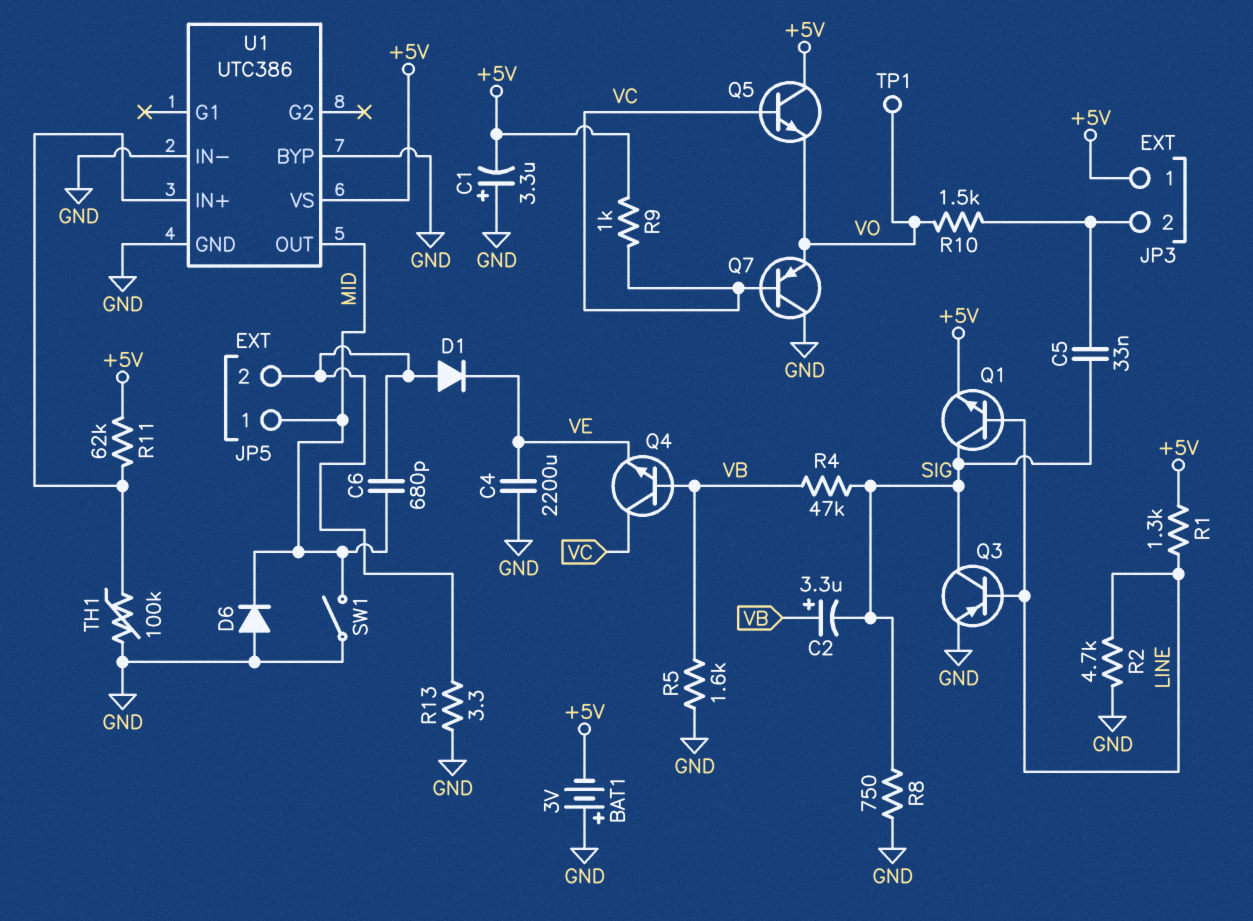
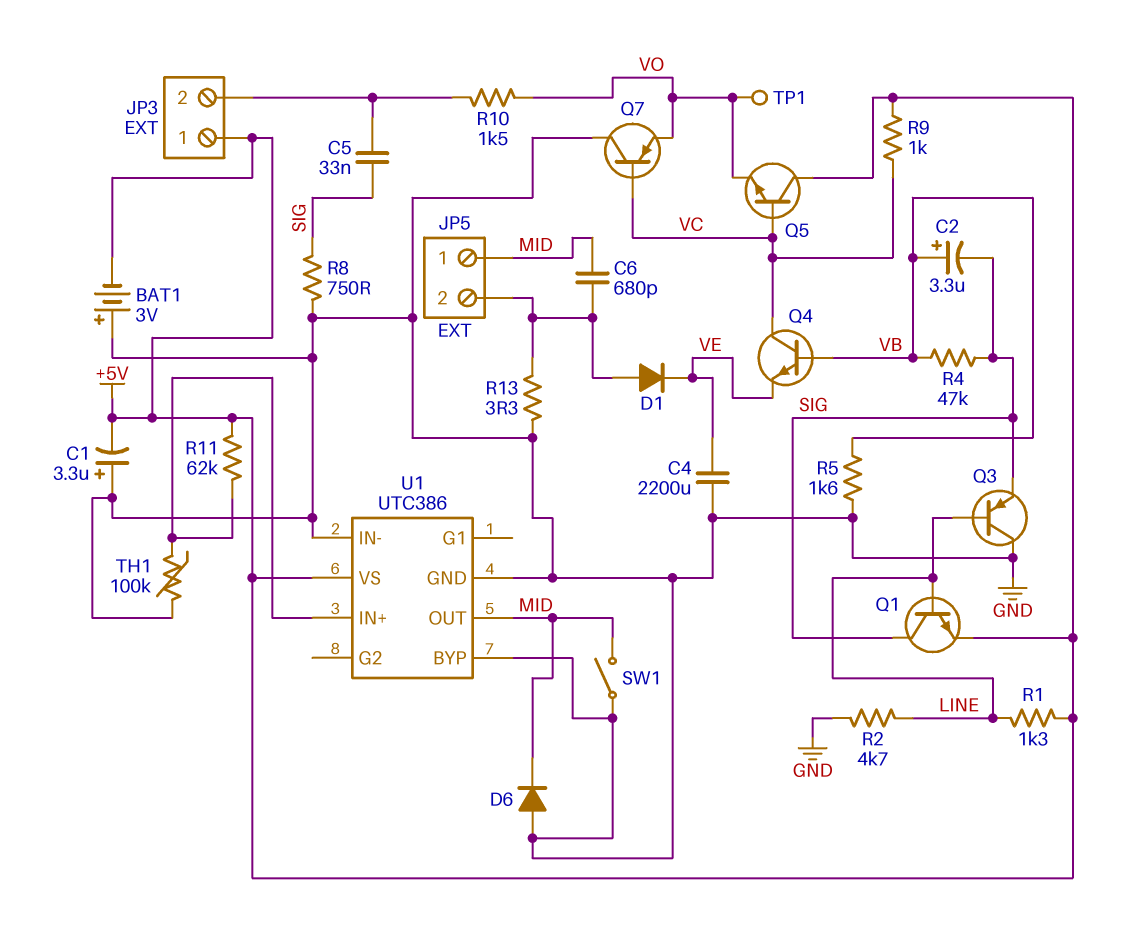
Q3: PNP (B LINE, C SIG, E GND) -> PNP (B LINE, C GND, E SIG)

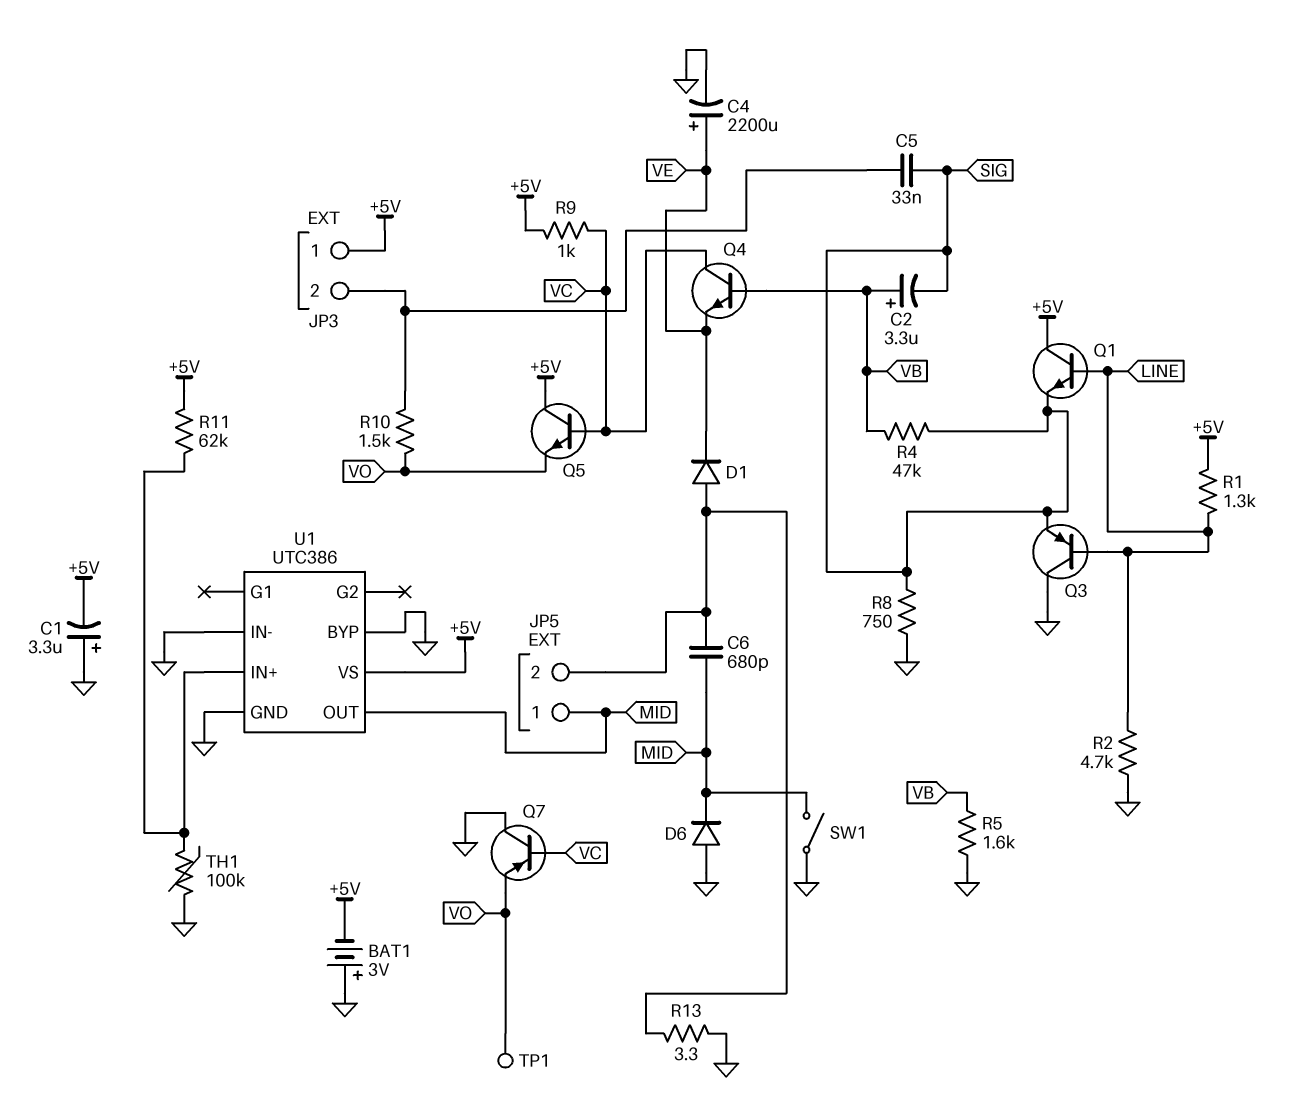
C4: 2200uF (GND, VE) -> 2200uF (plus VE, minus GND)
Q1: NPN (B LINE, C SIG, E +5V) -> NPN (B LINE, C +5V, E SIG)

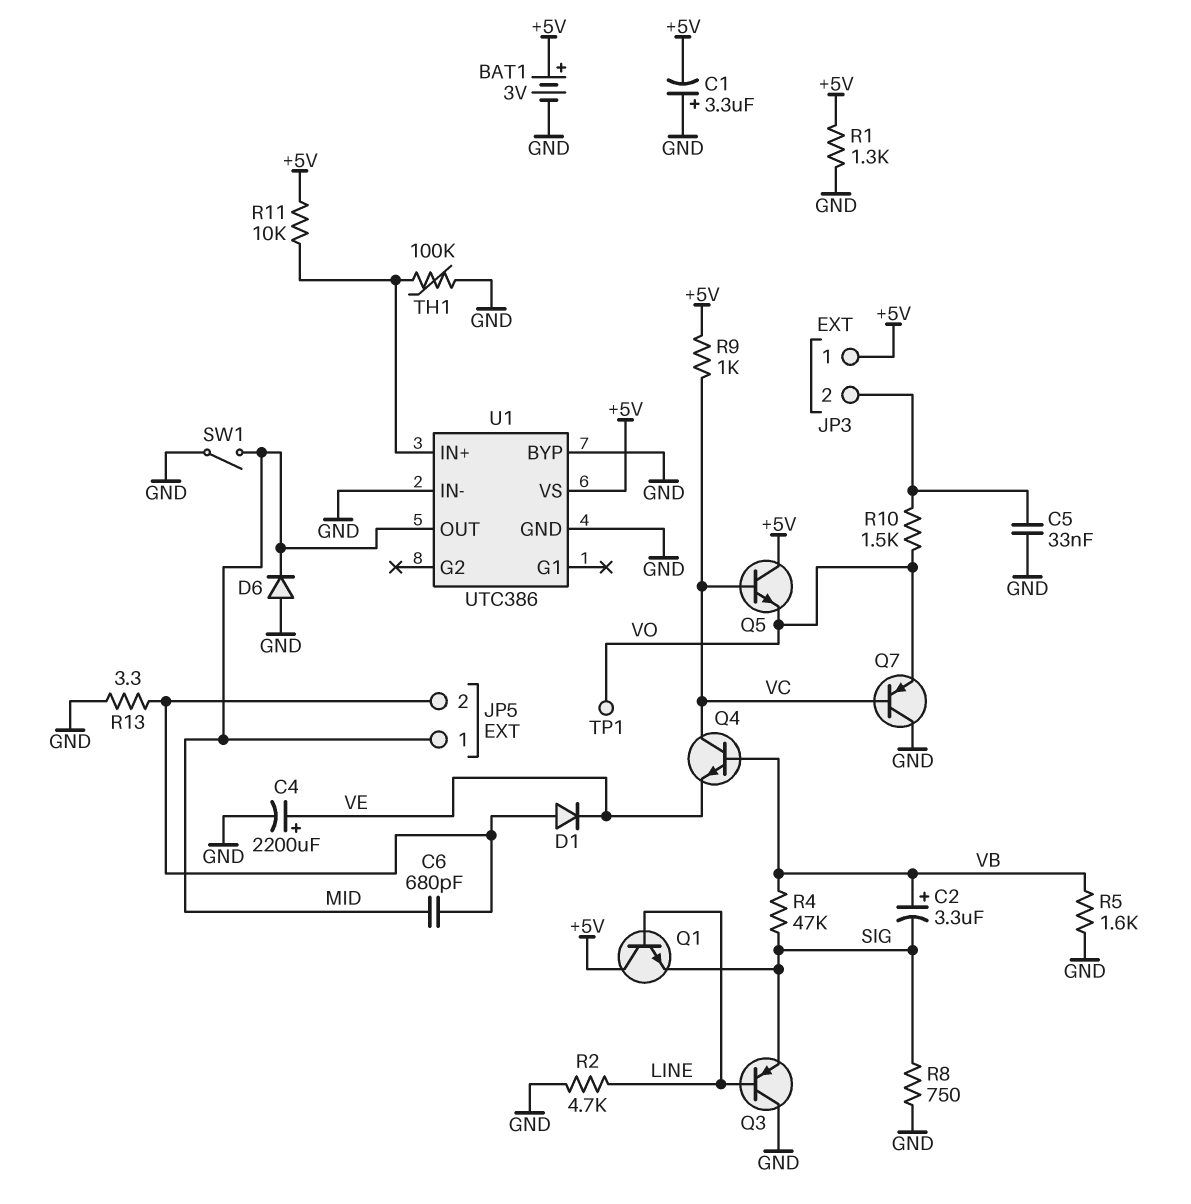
BAT1: 3V (plus GND, minus +5V) -> 3V (plus +5V, minus GND)
C5: 33nF (JP3/2, SIG) -> 33nF (GND, JP3/2)
R1: 1.3k (+5V, LINE) -> 1.3k (+5V, GND)
R11: 62k (+5V, U1/IN+) -> 10k (+5V, U1/IN+)

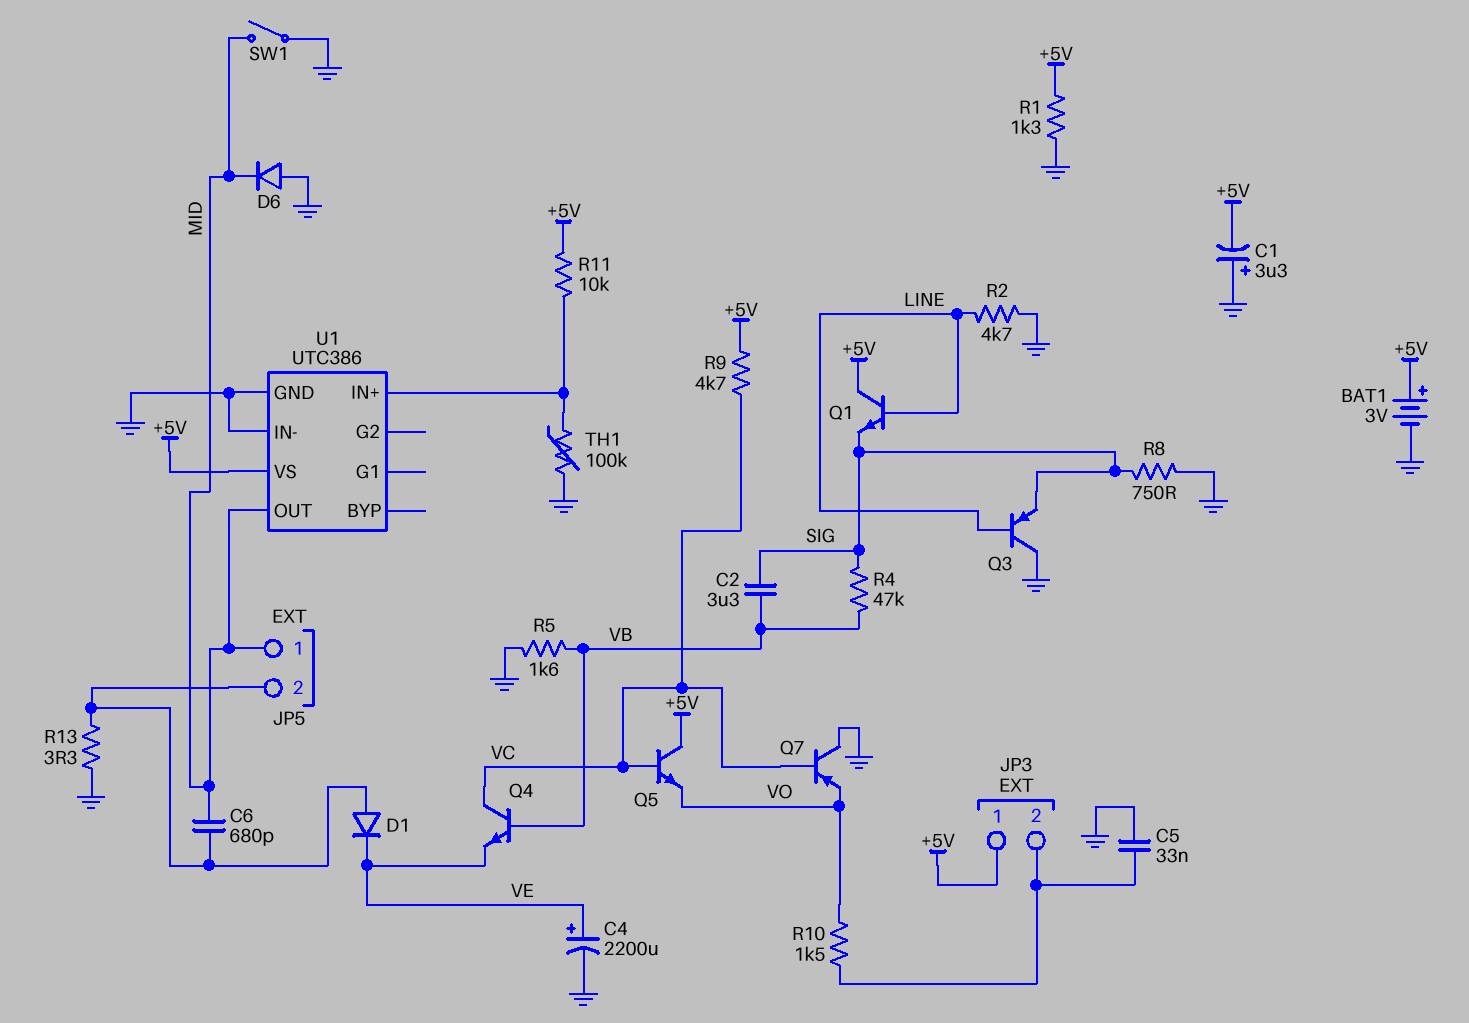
C2: 3.3uF (plus VB, minus SIG) -> 3.3uF (SIG, VB)
R9: 1k (+5V, VC) -> 4.7k (+5V, VC)
TP1: test point (VO) -> none
U1 pin BYP: GND -> none

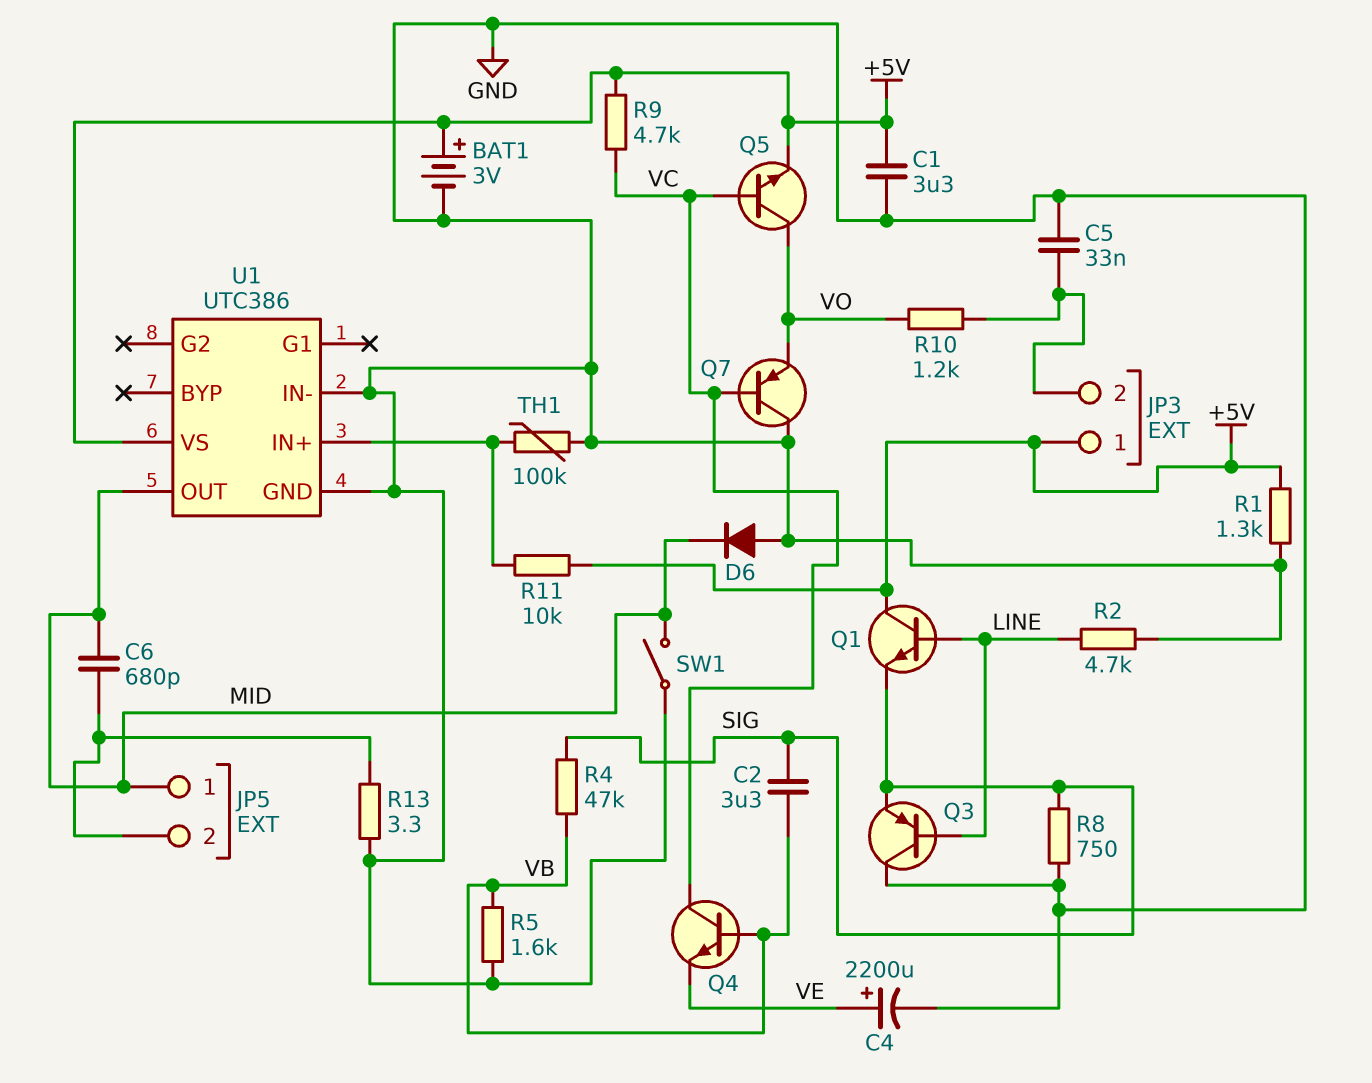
C1: 3.3uF (plus GND, minus +5V) -> 3.3uF (+5V, GND)
D1: diode (A JP5/2, K VE) -> none
Q5: NPN (B VC, C +5V, E VO) -> NPN (B VC, C VO, E +5V)
R10: 1.5k (JP3/2, VO) -> 1.2k (JP3/2, VO)

